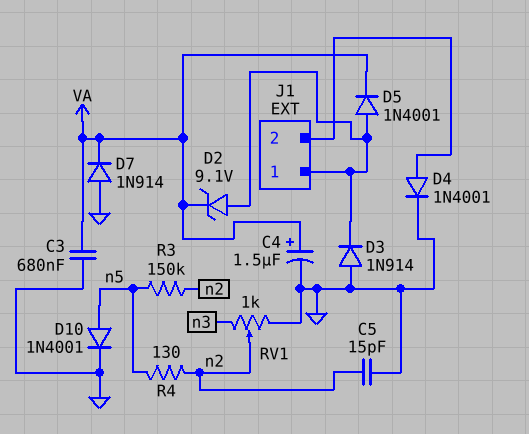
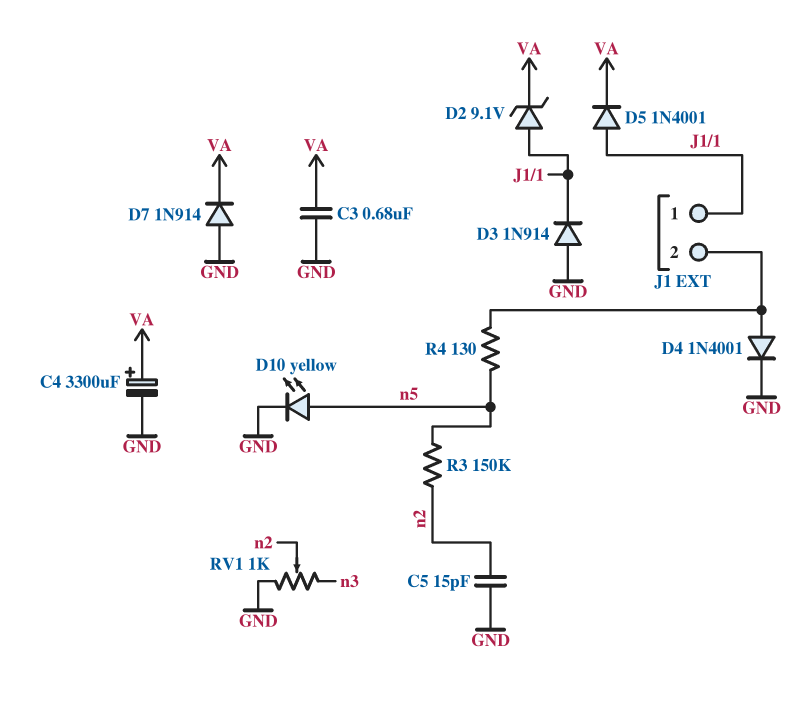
C4: 1.5uF (plus VA, minus GND) -> 3300uF (plus VA, minus GND)
D10: diode 1N4001 (A n5, K GND) -> LED yellow (A n5, K GND)
R4: 130 (n2, n5) -> 130 (J1/2, n5)

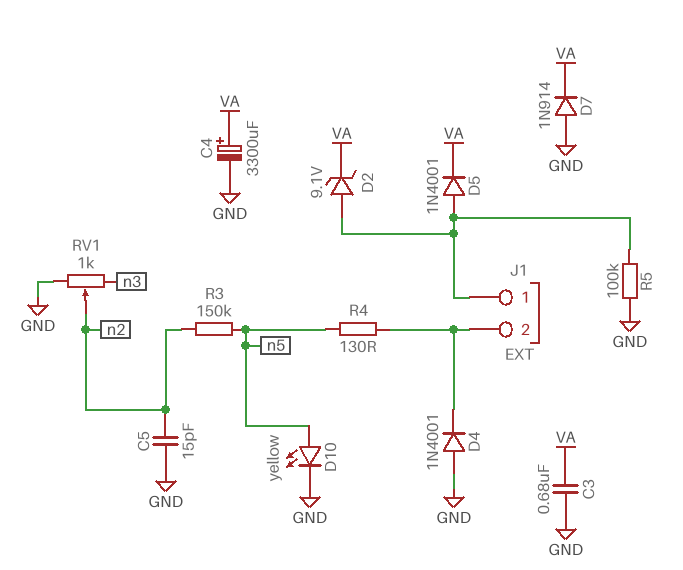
D3: diode 1N914 (A GND, K J1/1) -> none
D4: diode 1N4001 (A J1/2, K GND) -> diode 1N4001 (A GND, K J1/2)
R5: none -> 100k (GND, J1/1)

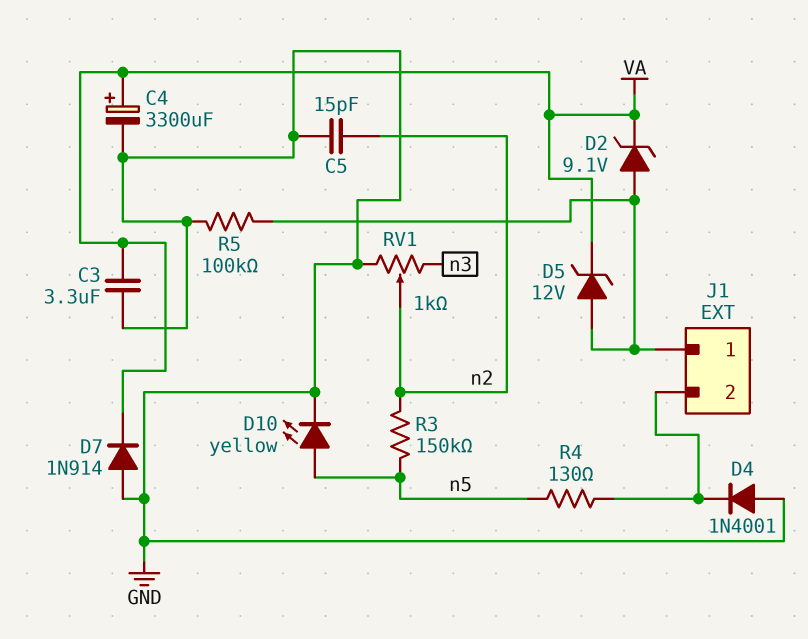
C3: 680nF (GND, VA) -> 3.3uF (GND, VA)
D5: diode 1N4001 (A J1/1, K VA) -> zener 12V (A J1/1, K VA)

